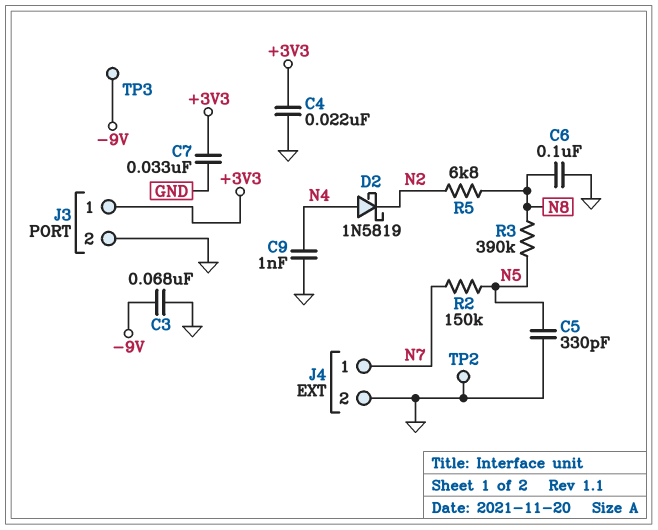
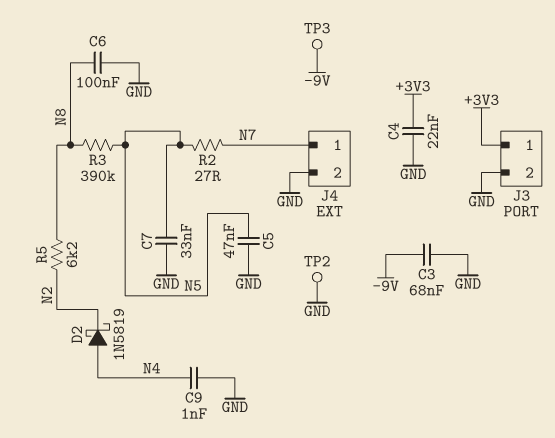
C5: 330pF (GND, N5) -> 47nF (GND, N5)
C7: 33nF (+3V3, GND) -> 33nF (GND, N5)
R2: 150k (N5, N7) -> 27 (N5, N7)
R5: 6.8k (N2, N8) -> 6.2k (N2, N8)

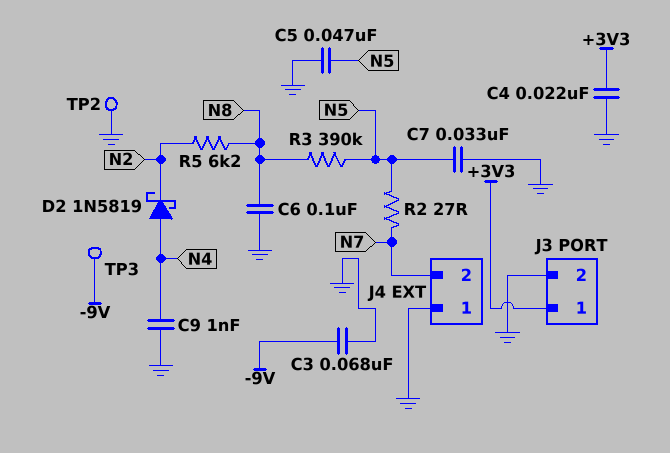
J4 pin 1: N7 -> GND
J4 pin 2: GND -> N7

